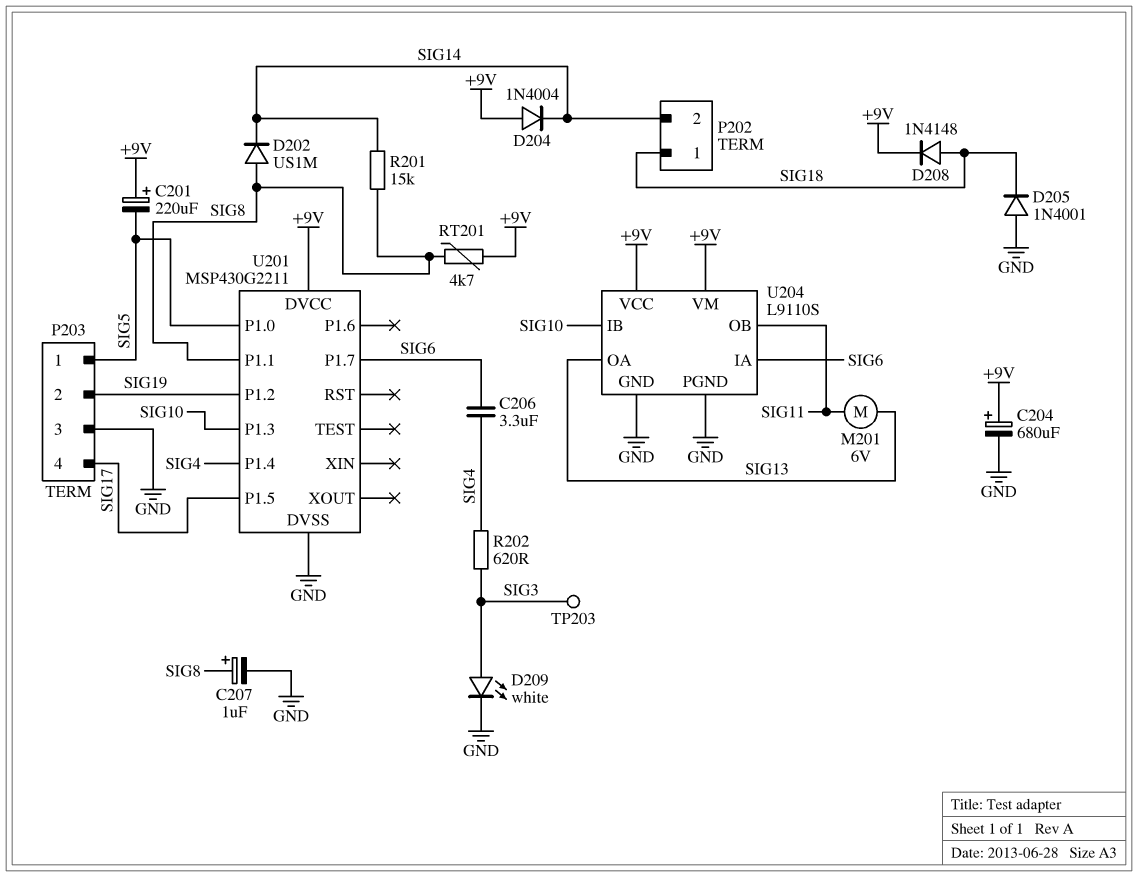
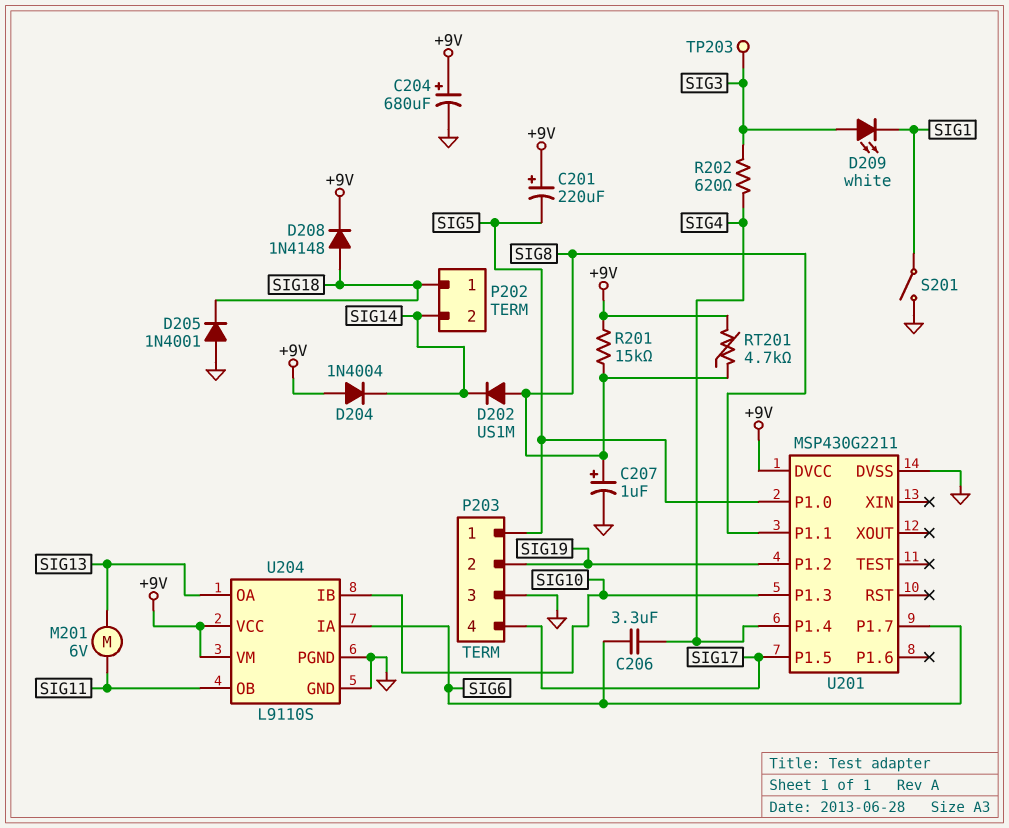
D209: LED white (A SIG3, K GND) -> LED white (A SIG3, K SIG1)
R201: 15k (SIG8, SIG14) -> 15k (+9V, SIG8)
S201: none -> switch (GND, SIG1)

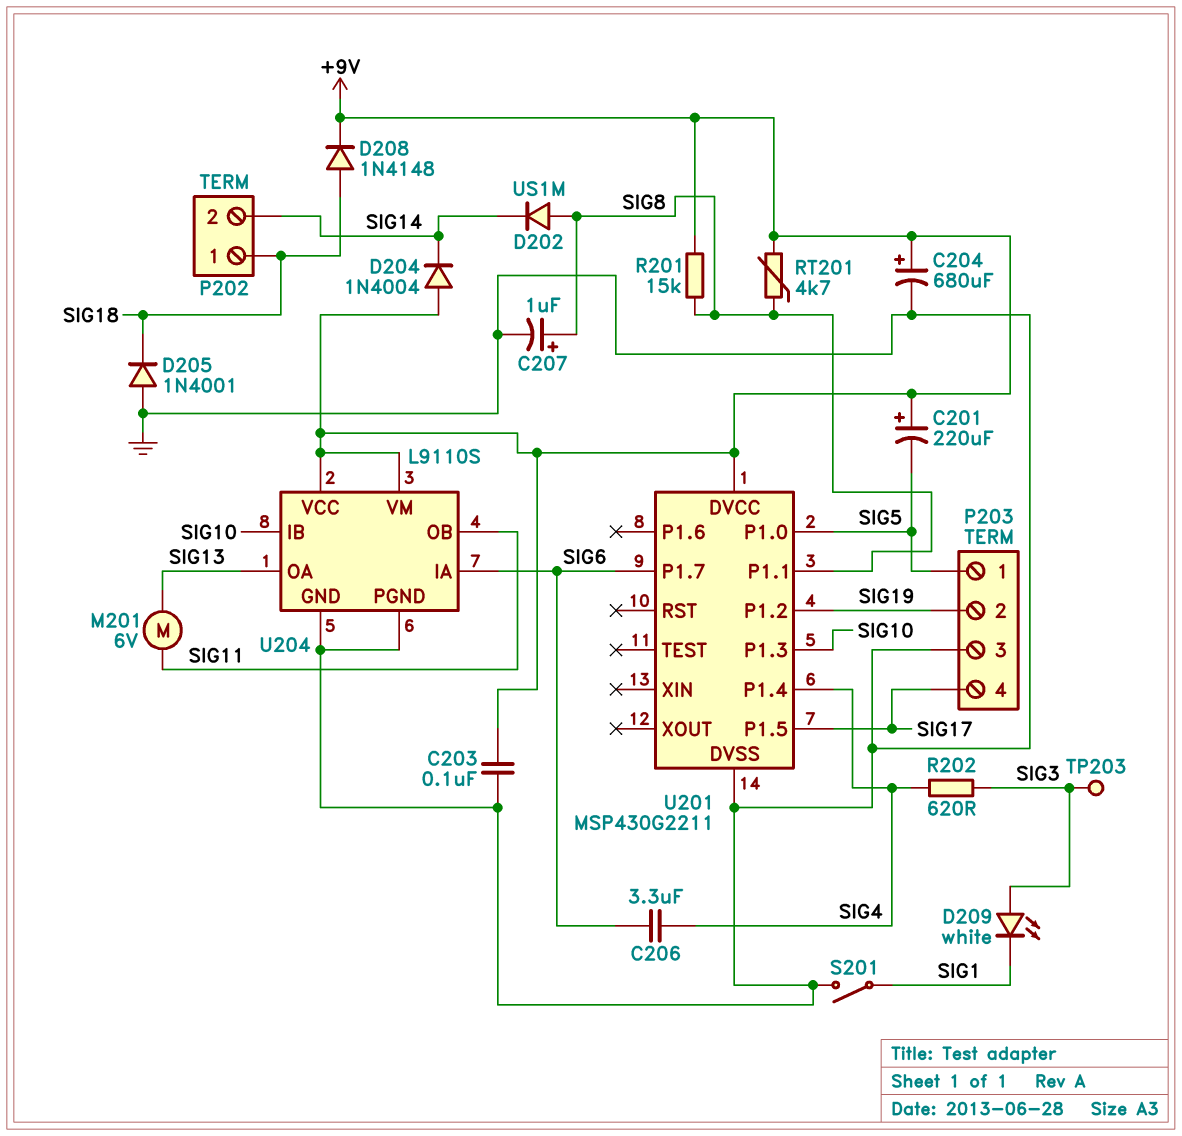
C203: none -> 100nF (+9V, GND)

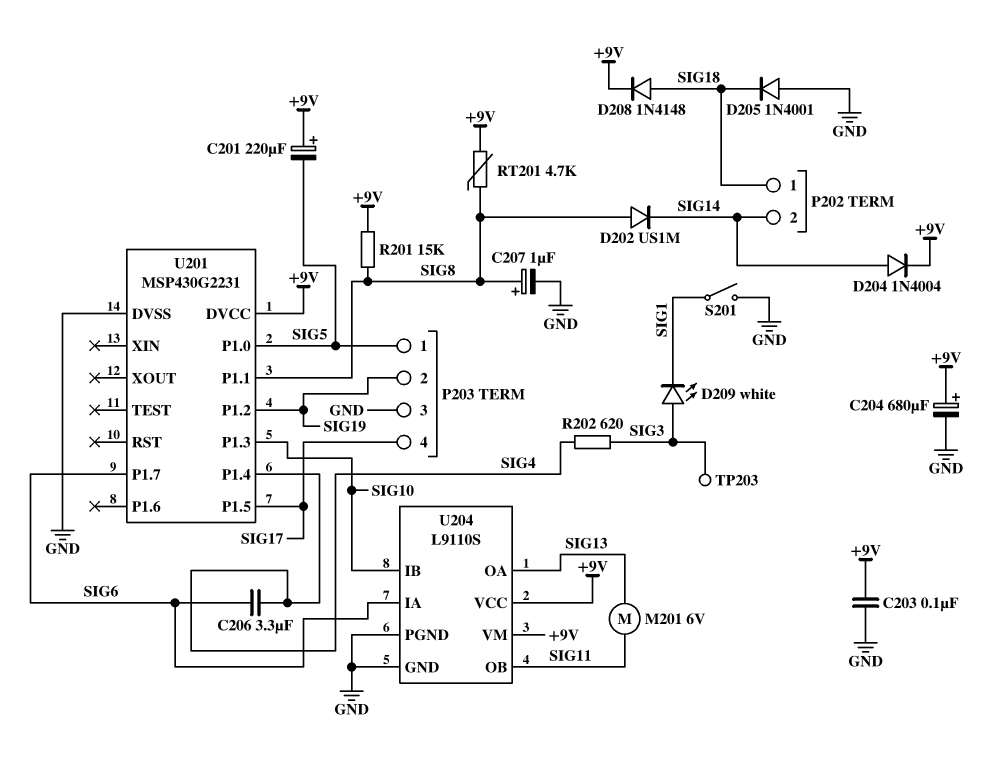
D204: diode 1N4004 (A +9V, K SIG14) -> diode 1N4004 (A SIG14, K +9V)
U201: MSP430G2211 -> MSP430G2231

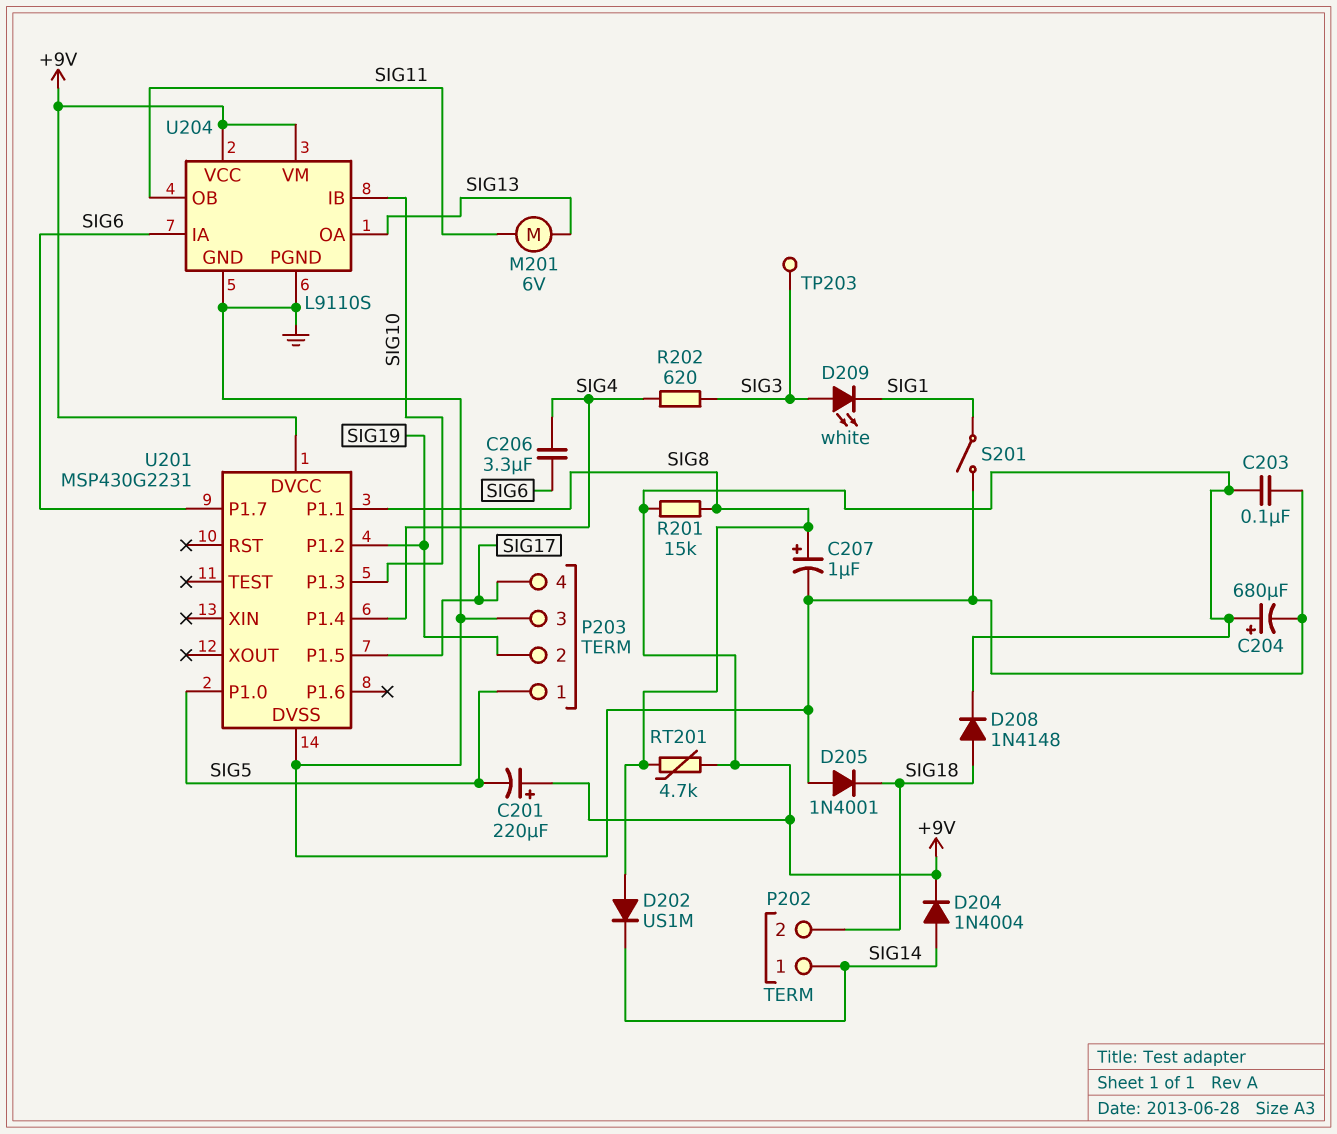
P202 pin 1: SIG18 -> SIG14
P202 pin 2: SIG14 -> SIG18

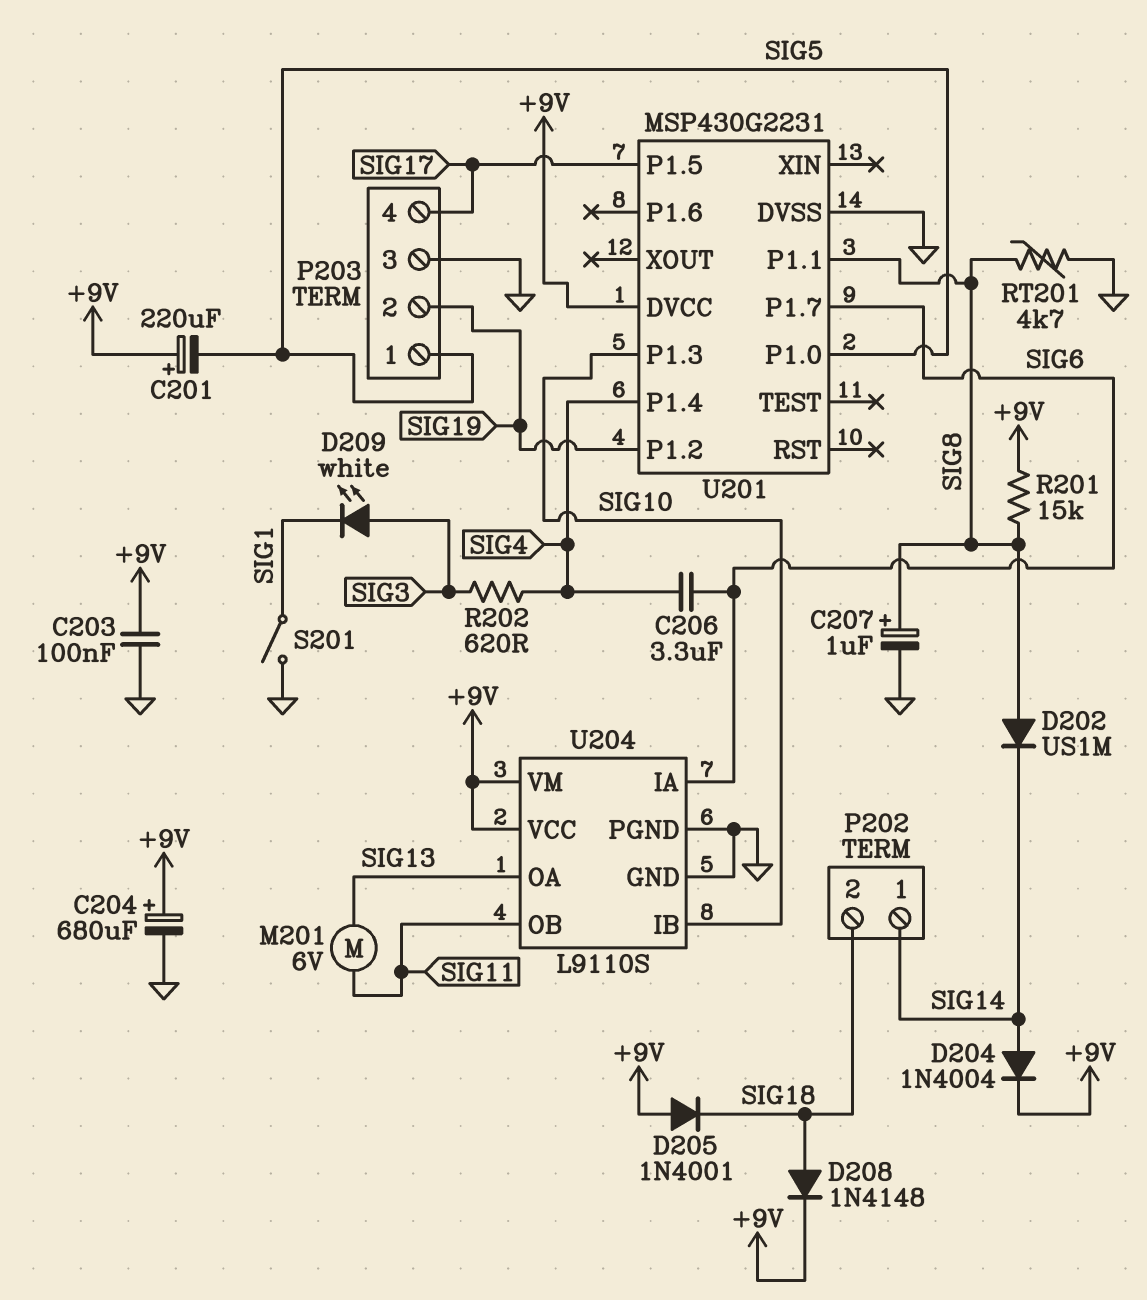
D205: diode 1N4001 (A GND, K SIG18) -> diode 1N4001 (A +9V, K SIG18)
RT201: 4.7k (+9V, SIG8) -> 4.7k (GND, SIG8)
TP203: test point (SIG3) -> none

